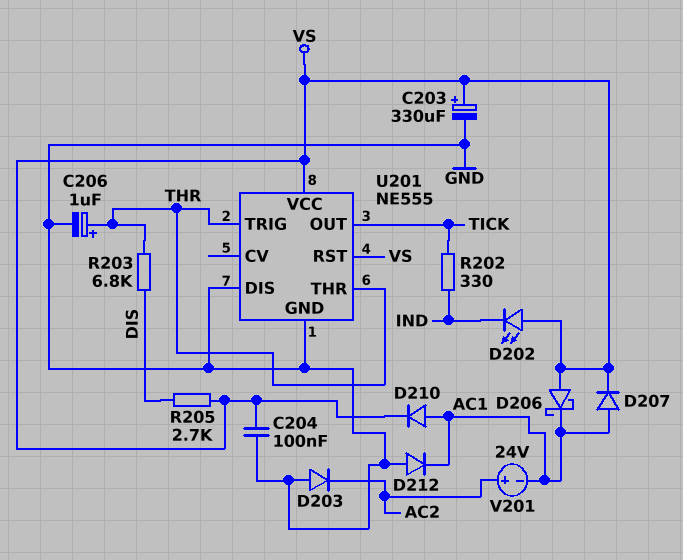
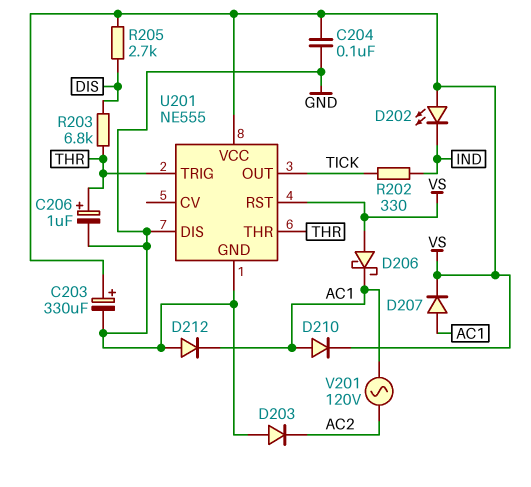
V201: 24V (plus AC2, minus AC1) -> AC 120V (AC1, AC2)

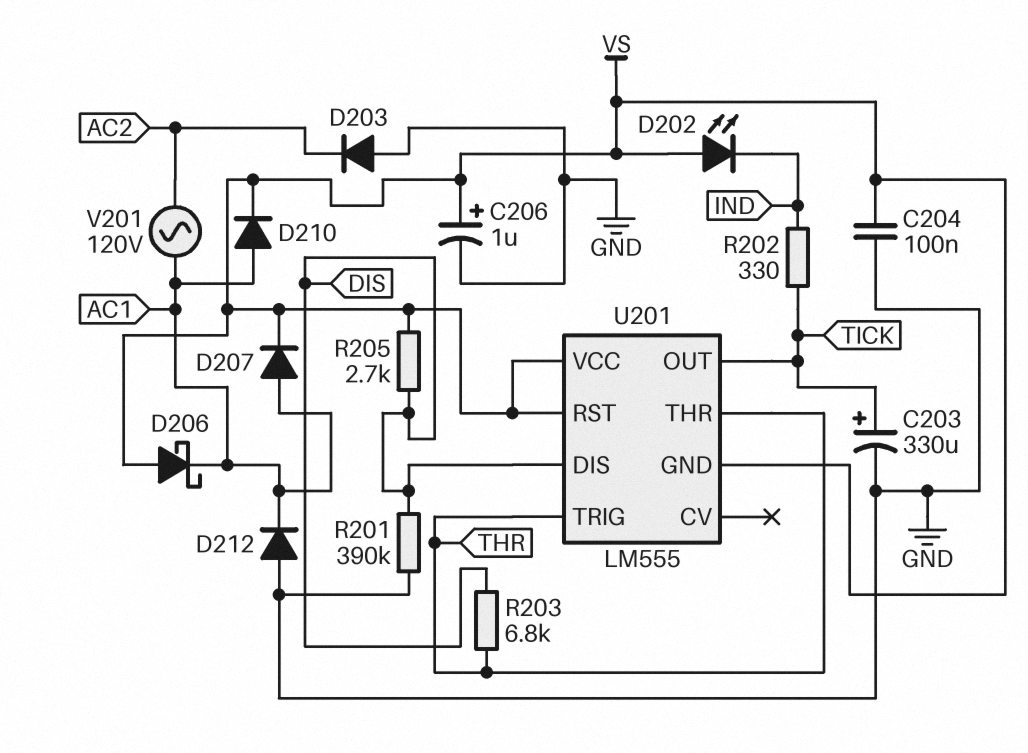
C203: 330uF (plus VS, minus GND) -> 330uF (plus TICK, minus GND)
C206: 1uF (plus THR, minus GND) -> 1uF (plus VS, minus GND)
R201: none -> 390k (DIS, GND)
U201: NE555 -> LM555
U201 pin DIS: GND -> DIS
U201 pin GND: GND -> VS

